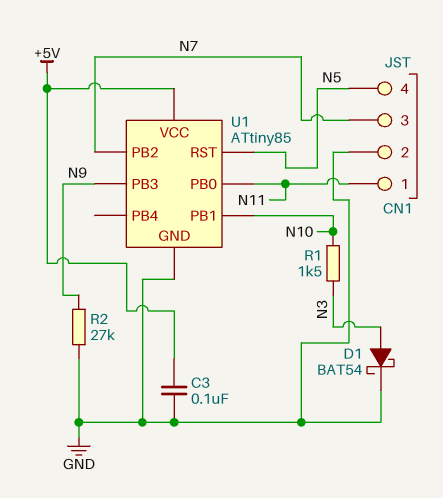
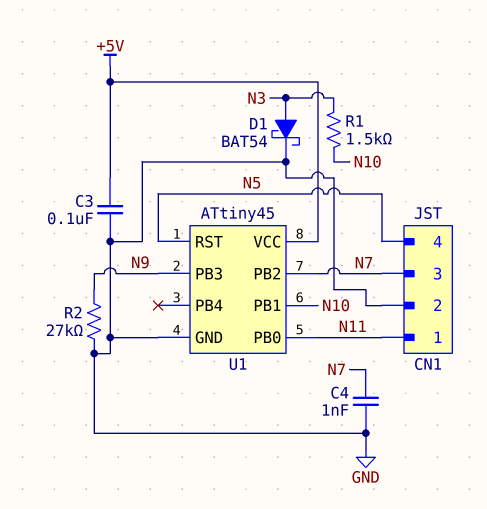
C4: none -> 1nF (GND, N7)
U1: ATtiny85 -> ATtiny45

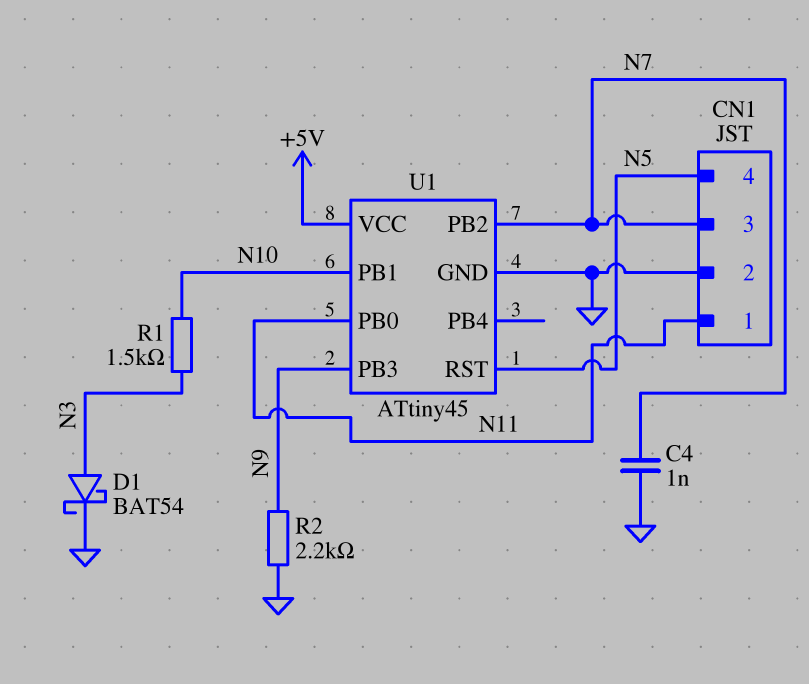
C3: 100nF (+5V, GND) -> none
R2: 27k (GND, N9) -> 2.2k (GND, N9)

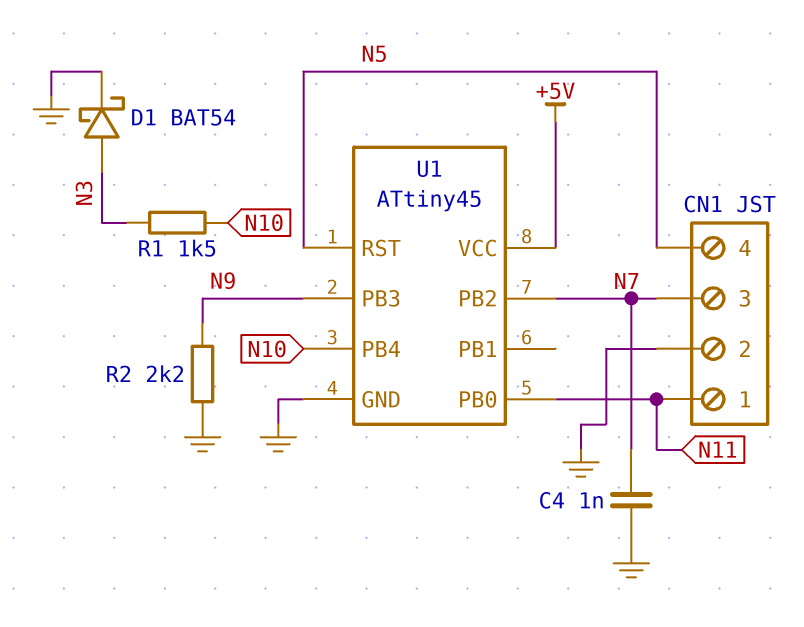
U1 pin PB1: N10 -> none
U1 pin PB4: none -> N10

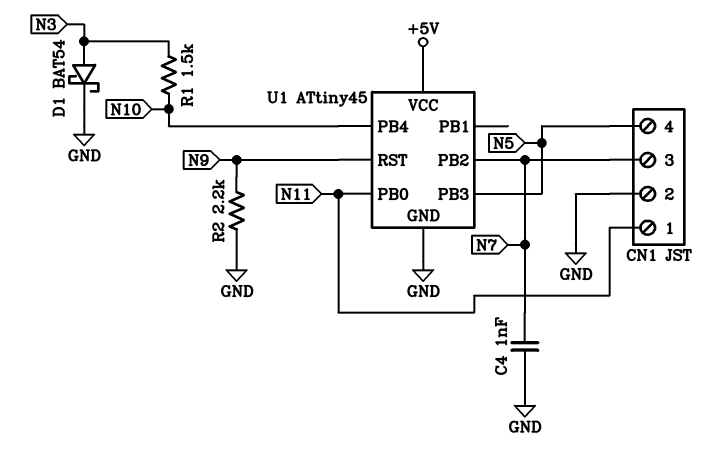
U1 pin PB3: N9 -> N5
U1 pin RST: N5 -> N9

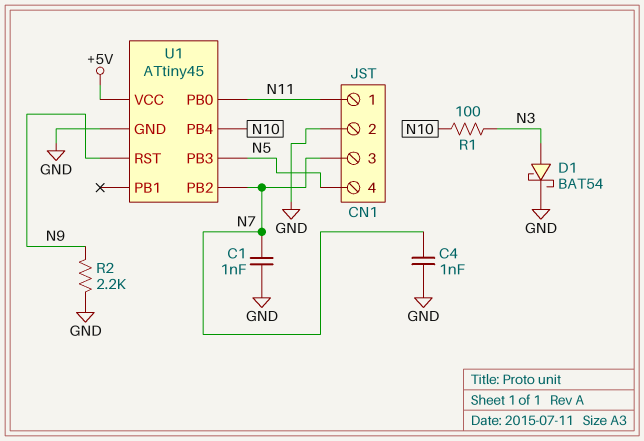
C1: none -> 1nF (GND, N7)
R1: 1.5k (N3, N10) -> 100 (N3, N10)

